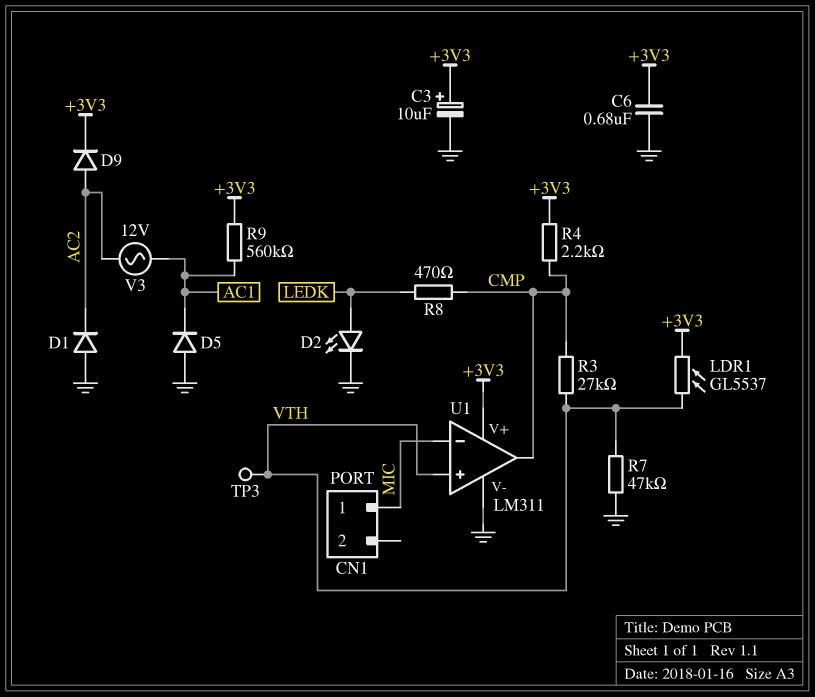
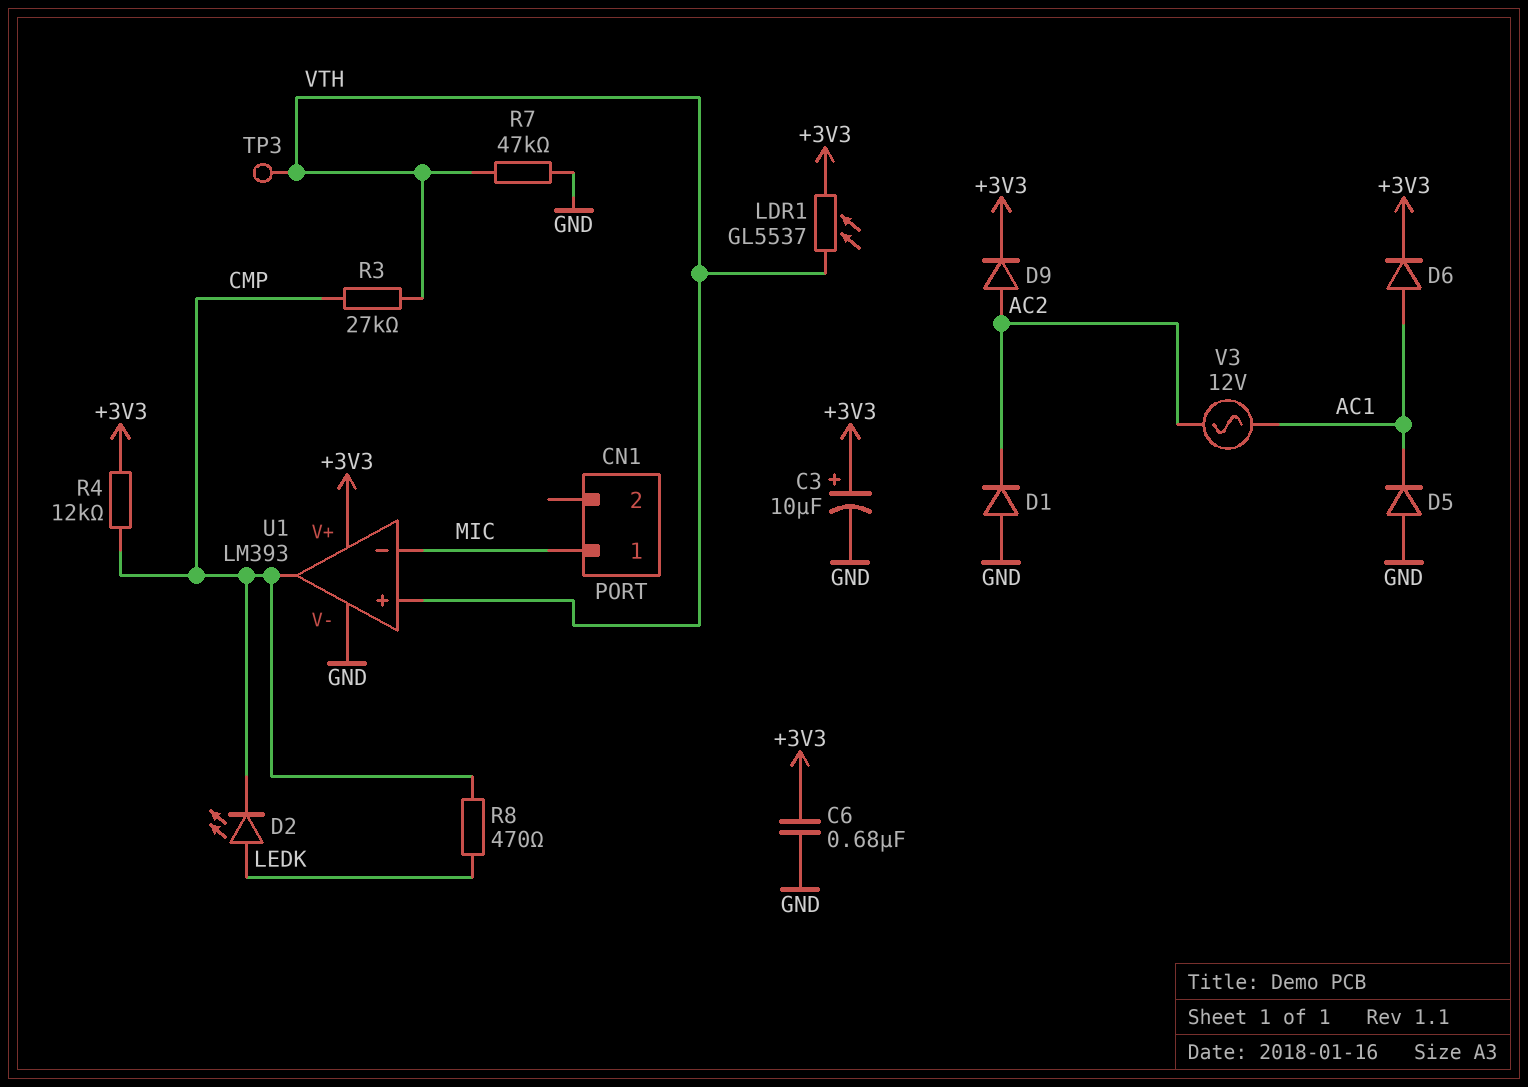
D2: LED (A LEDK, K GND) -> LED (A LEDK, K CMP)
D6: none -> diode (A AC1, K +3V3)
R4: 2.2k (+3V3, CMP) -> 12k (+3V3, CMP)
R9: 560k (+3V3, AC1) -> none
U1: LM311 -> LM393

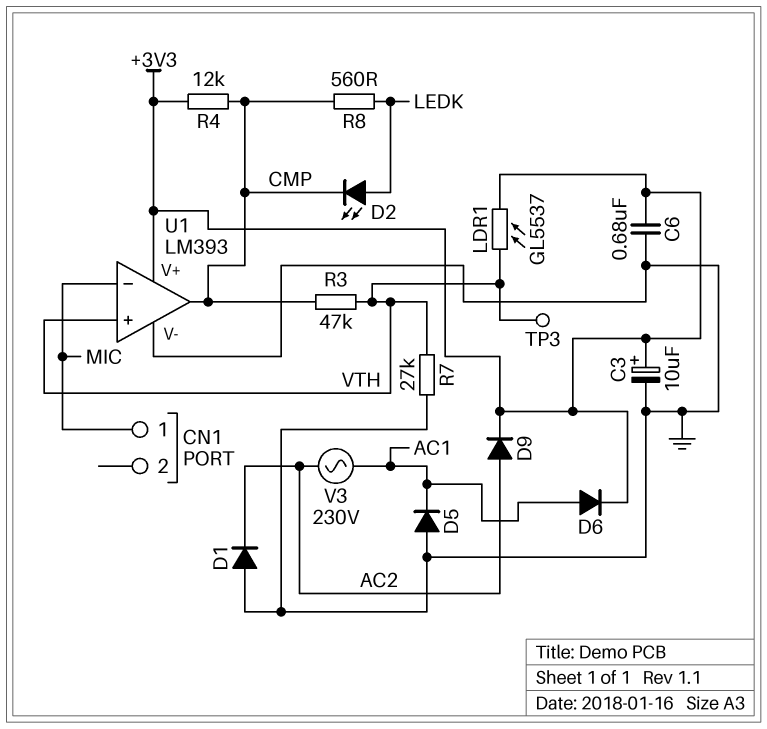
R3: 27k (CMP, VTH) -> 47k (CMP, VTH)
R7: 47k (GND, VTH) -> 27k (GND, VTH)
R8: 470 (CMP, LEDK) -> 560 (CMP, LEDK)
V3: AC 12V (AC1, AC2) -> AC 230V (AC1, AC2)

